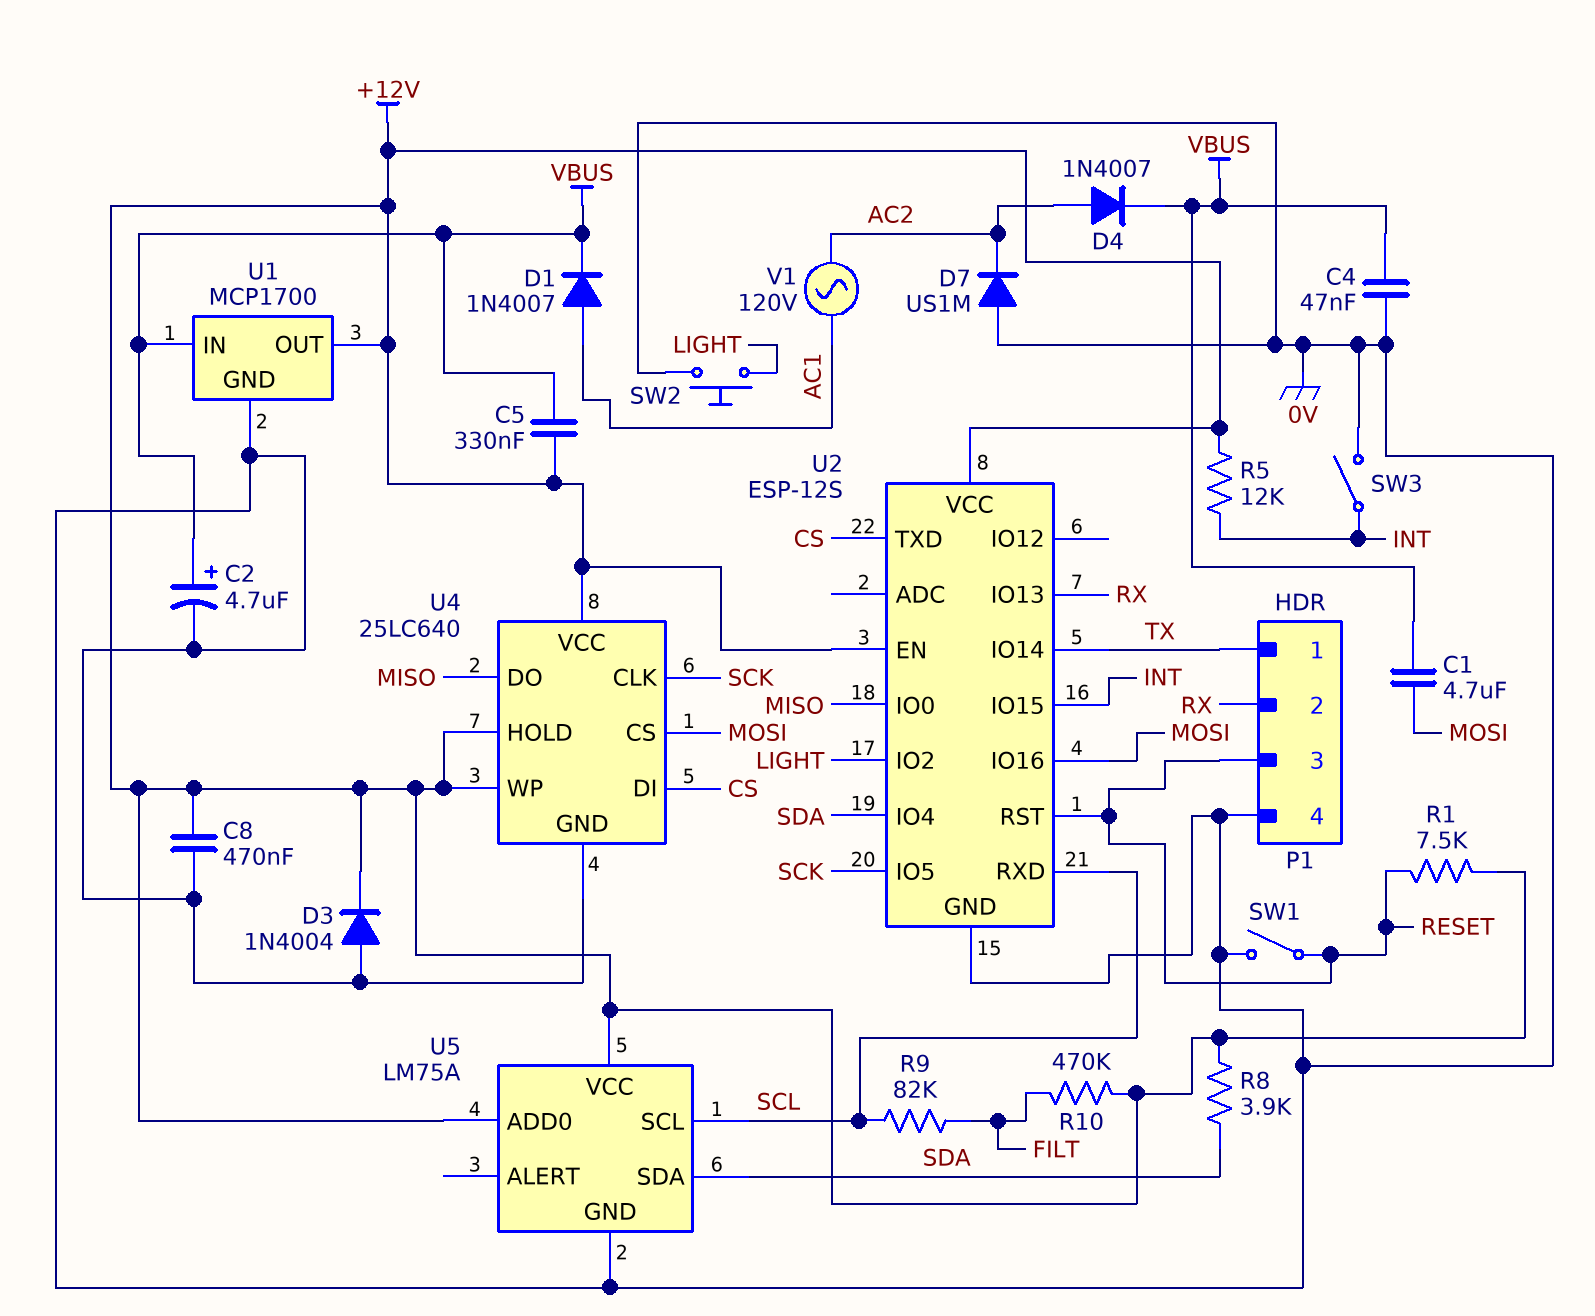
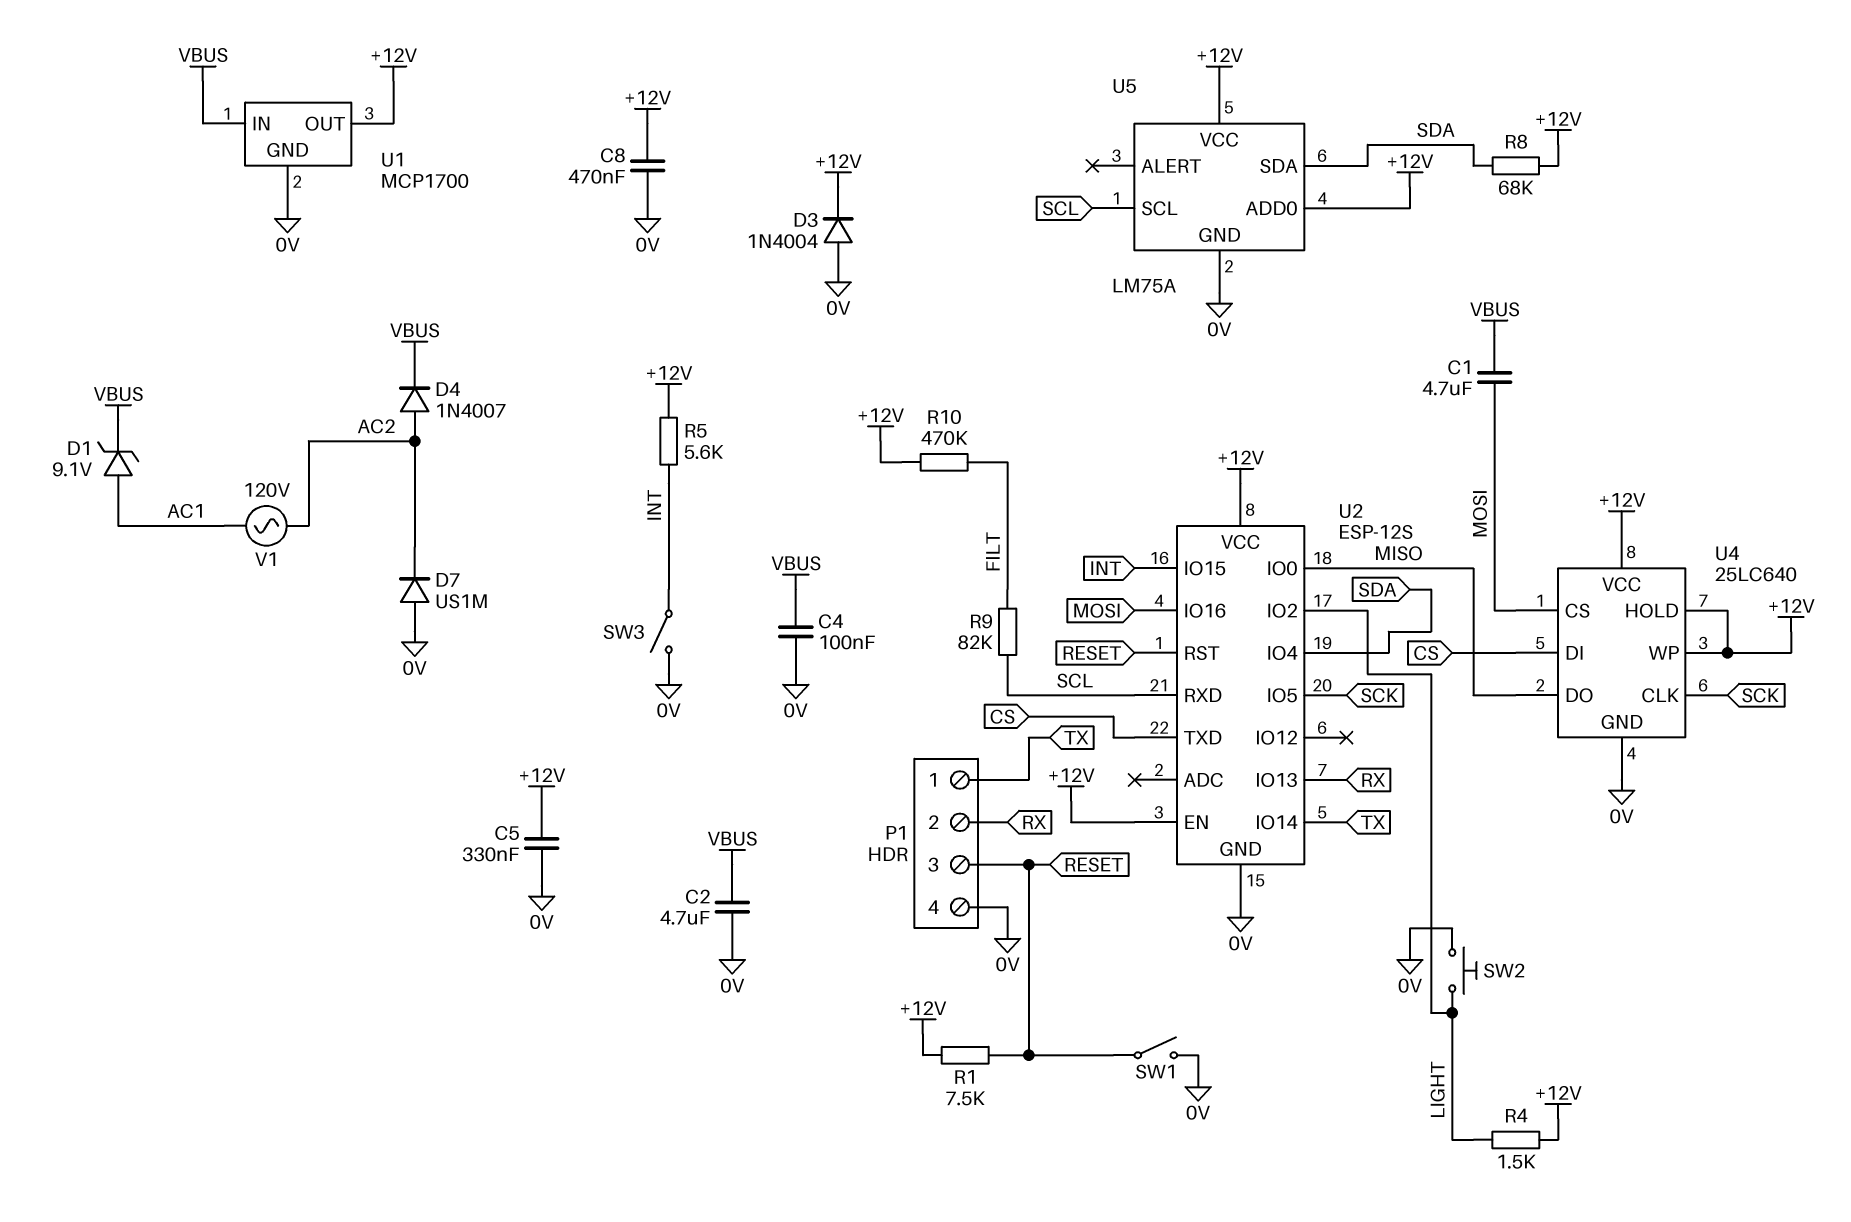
C2: 4.7uF (plus VBUS, minus 0V) -> 4.7uF (0V, VBUS)
C4: 47nF (0V, VBUS) -> 100nF (0V, VBUS)
C5: 330nF (+12V, VBUS) -> 330nF (+12V, 0V)
D1: diode 1N4007 (A AC1, K VBUS) -> zener 9.1V (A AC1, K VBUS)
R4: none -> 1.5k (+12V, LIGHT)
R5: 12k (+12V, INT) -> 5.6k (+12V, INT)
R8: 3.9k (+12V, SDA) -> 68k (+12V, SDA)

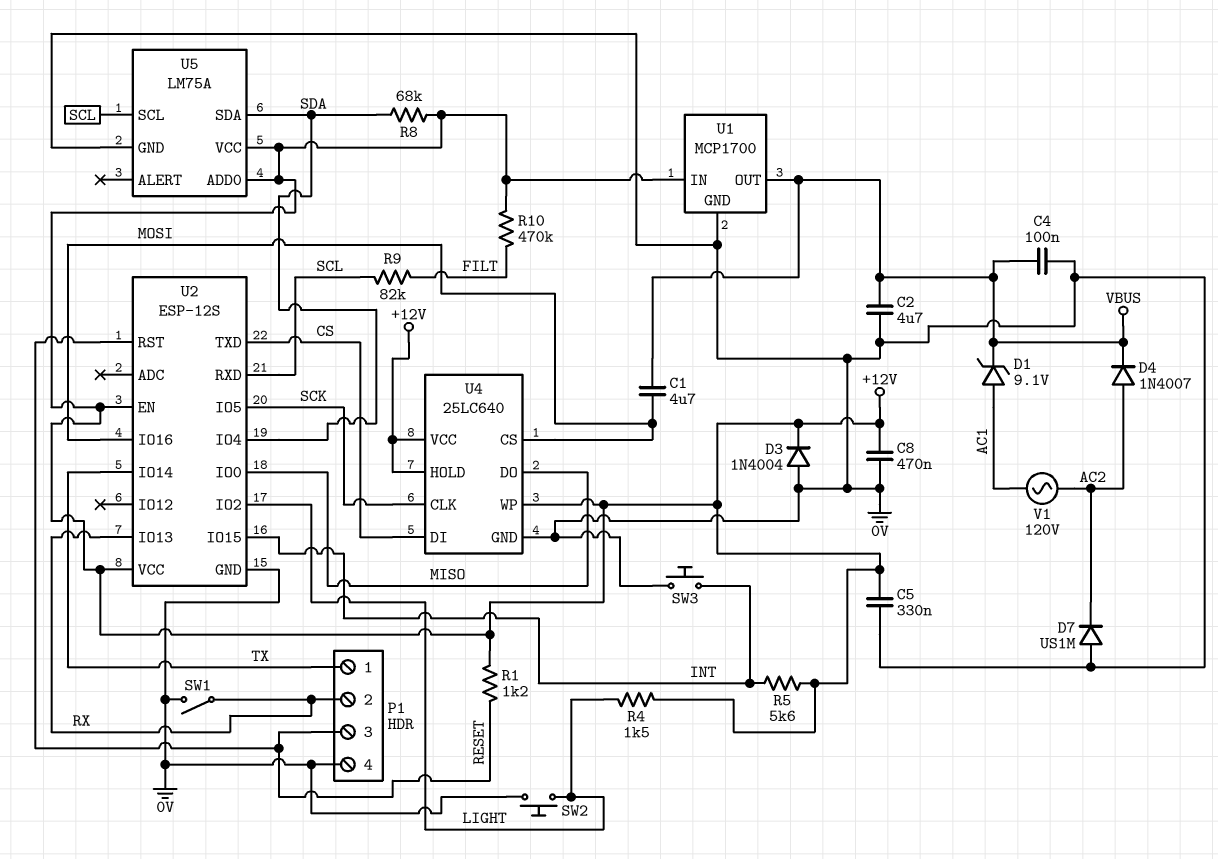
R1: 7.5k (+12V, RESET) -> 1.2k (+12V, RESET)
SW1: switch (0V, RESET) -> switch (0V, RX)
SW3: switch (0V, INT) -> button (0V, INT)
U1 pin IN: VBUS -> +12V
U1 pin OUT: +12V -> VBUS

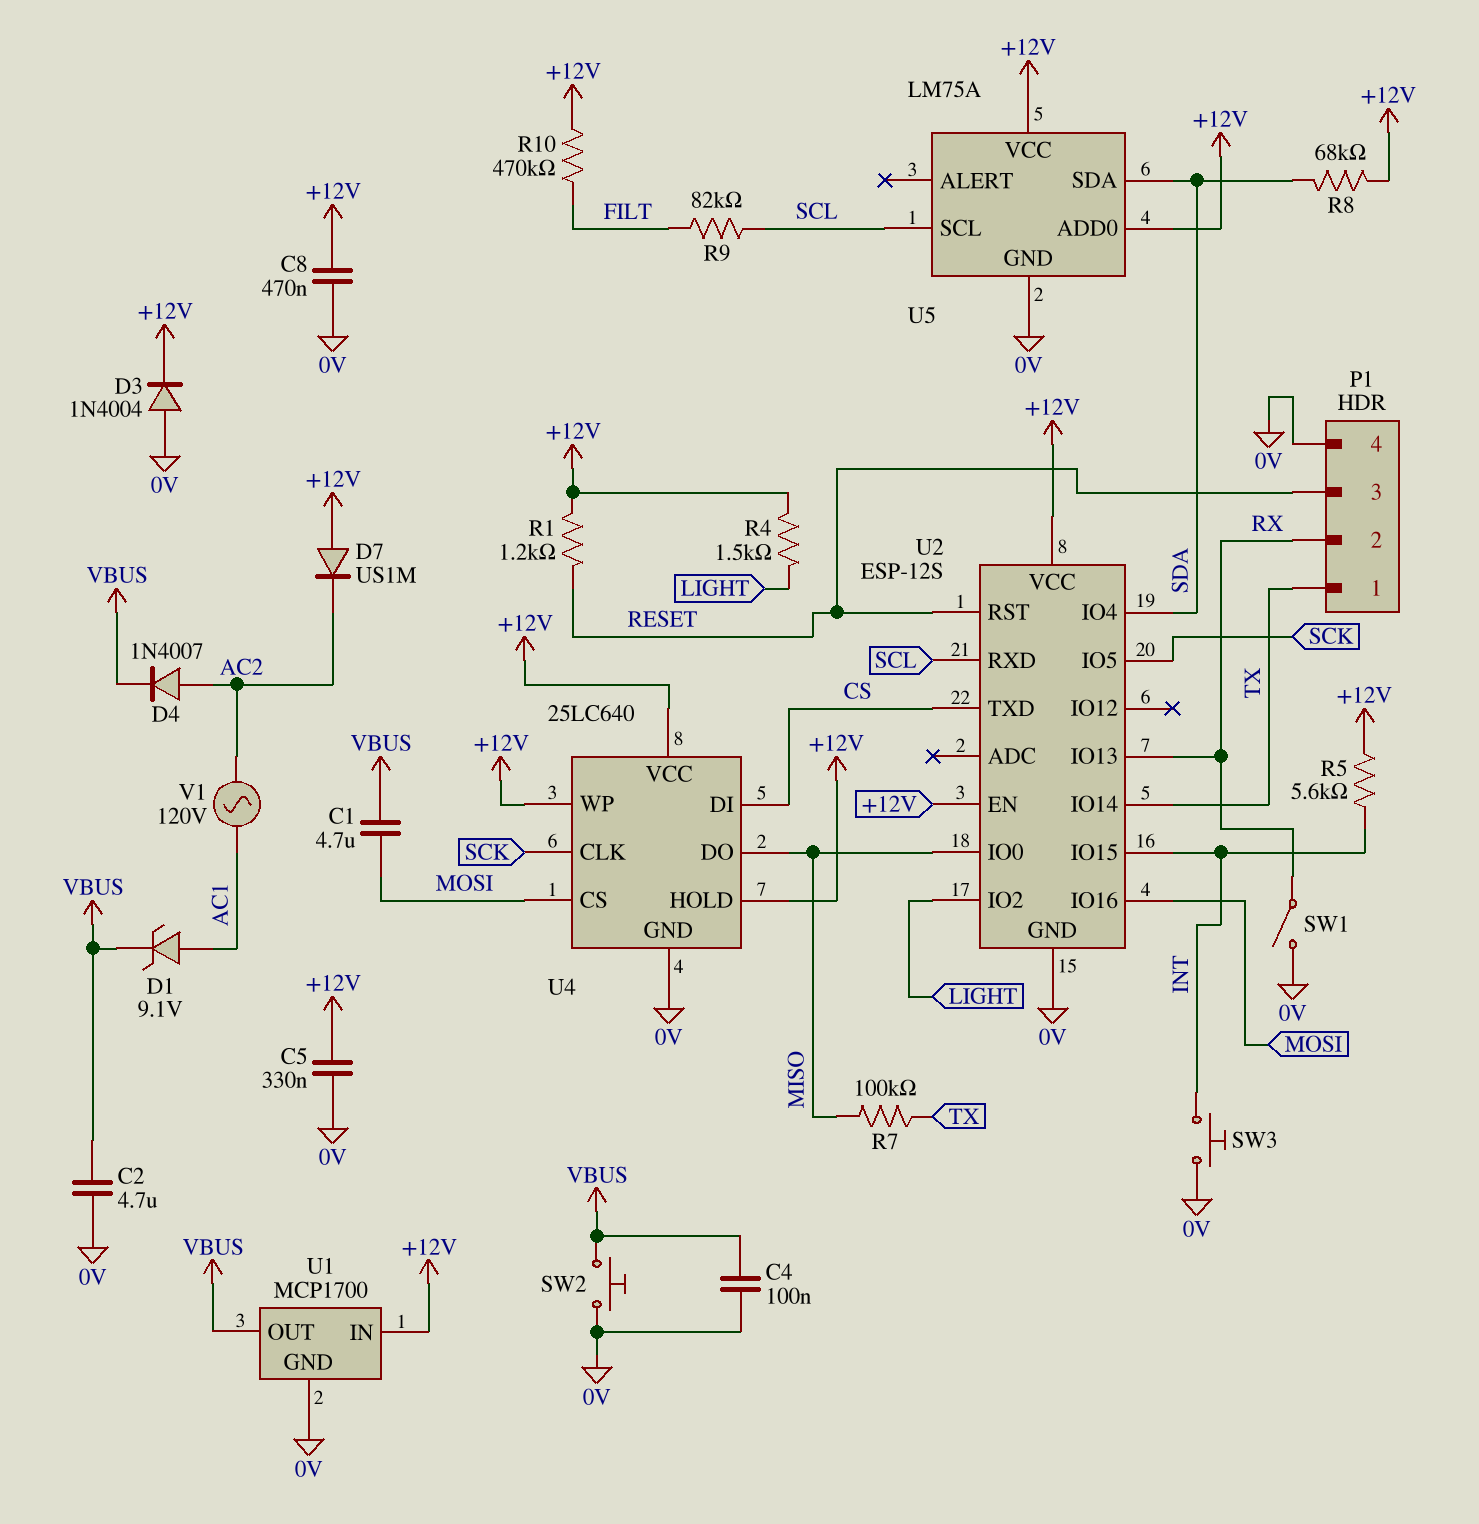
D7: diode US1M (A 0V, K AC2) -> diode US1M (A +12V, K AC2)
R7: none -> 100k (MISO, TX)
SW2: button (0V, LIGHT) -> button (0V, VBUS)

